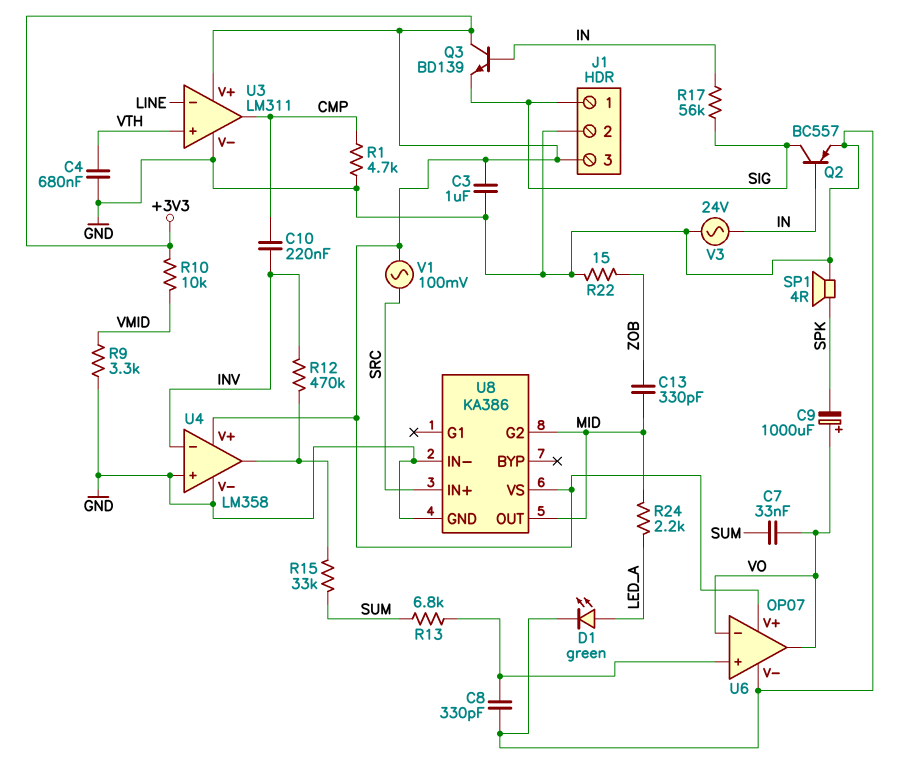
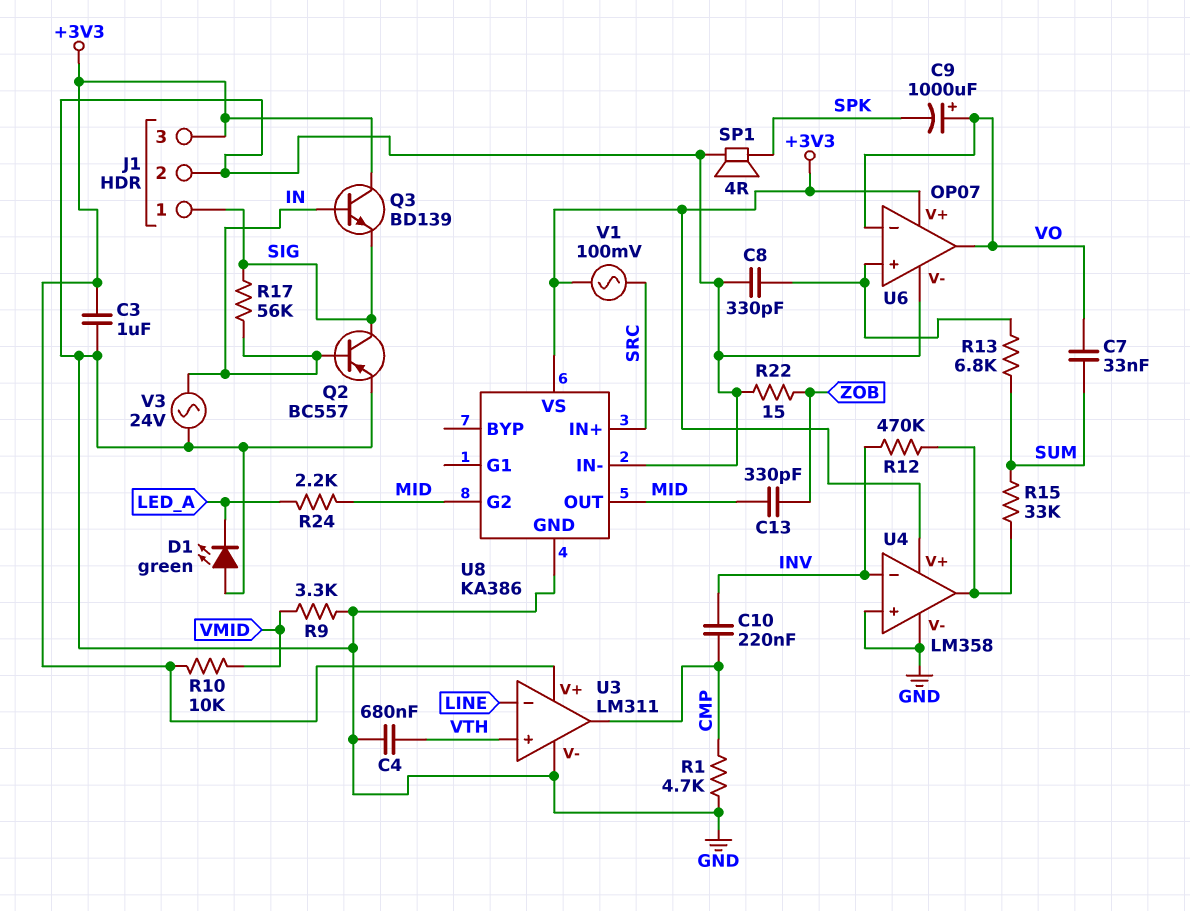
D1: LED green (A LED_A, K GND) -> LED green (A GND, K LED_A)

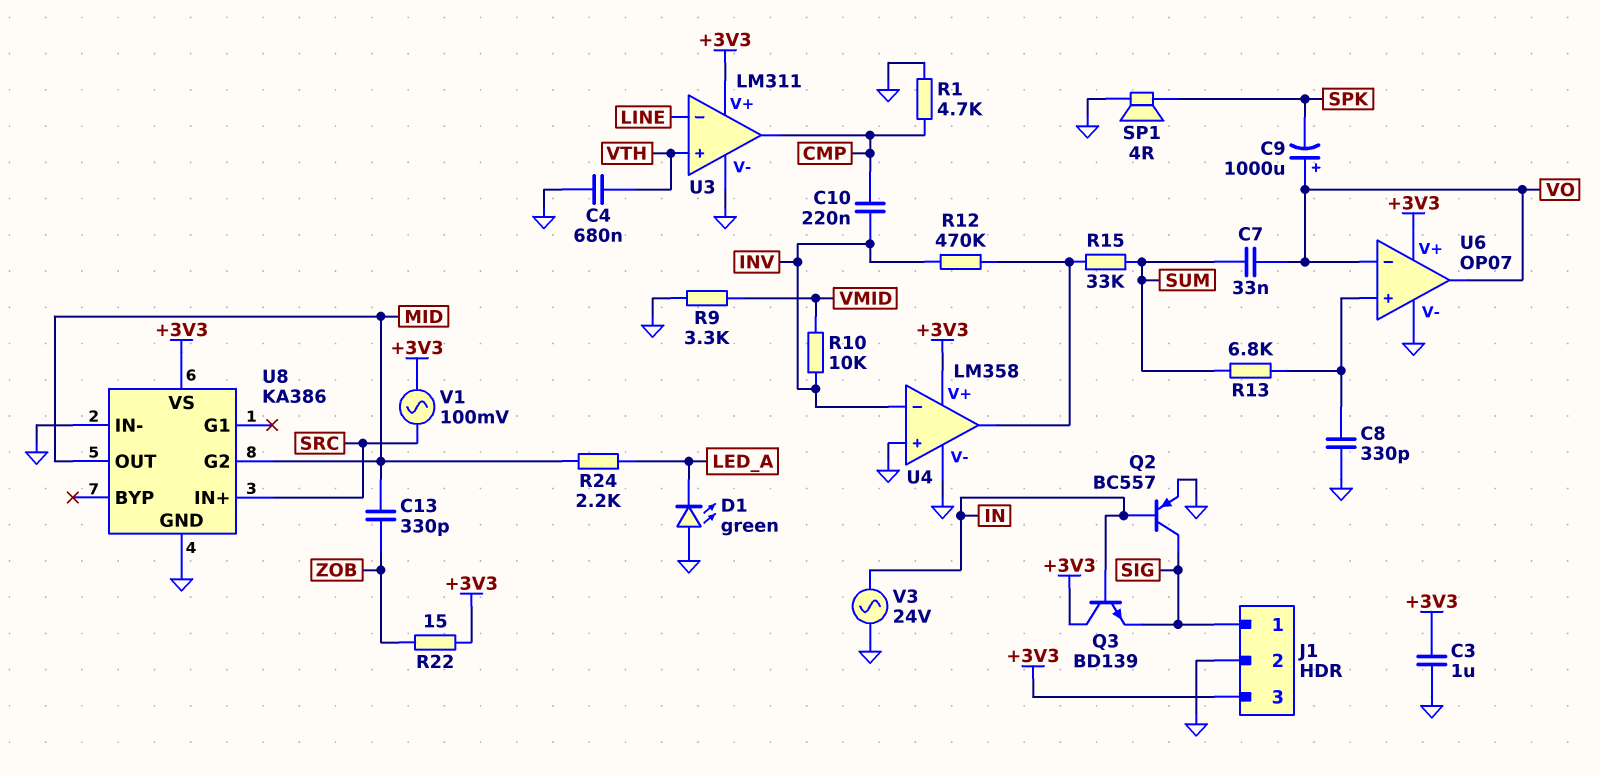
R10: 10k (+3V3, VMID) -> 10k (INV, VMID)
R17: 56k (IN, SIG) -> none
R22: 15 (GND, ZOB) -> 15 (+3V3, ZOB)

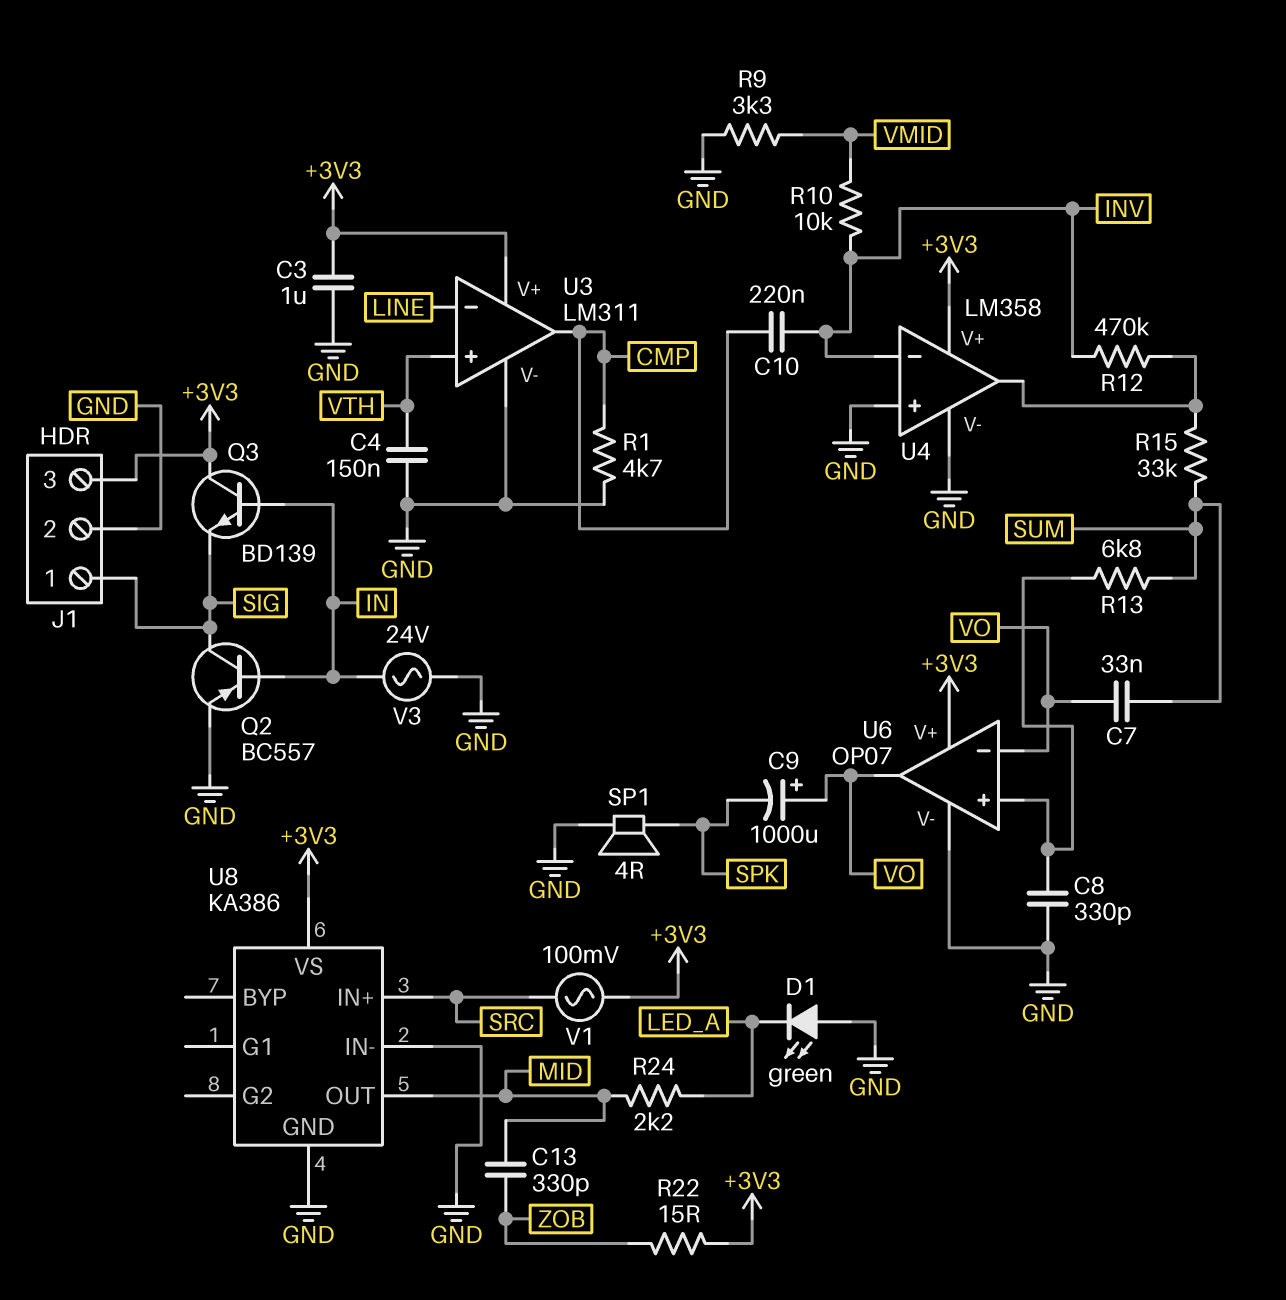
C4: 680nF (GND, VTH) -> 150nF (GND, VTH)
U8 pin G2: MID -> none

